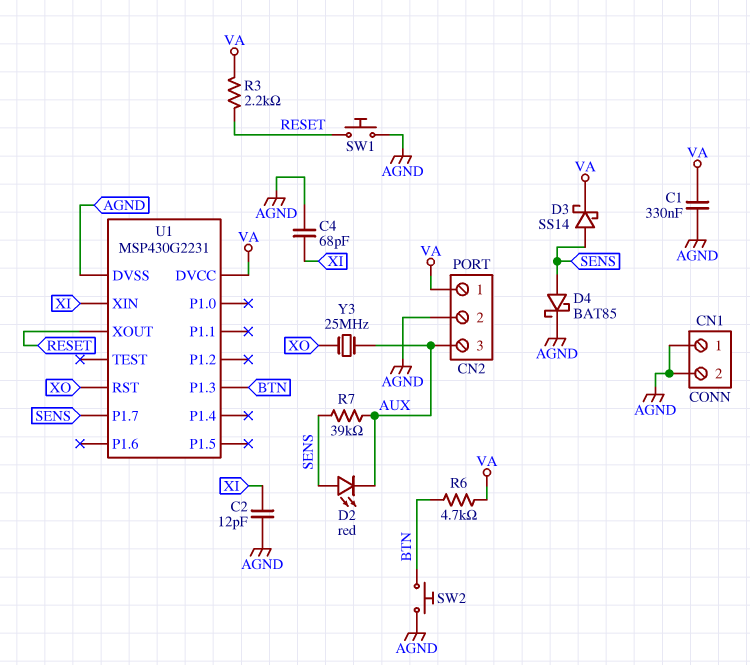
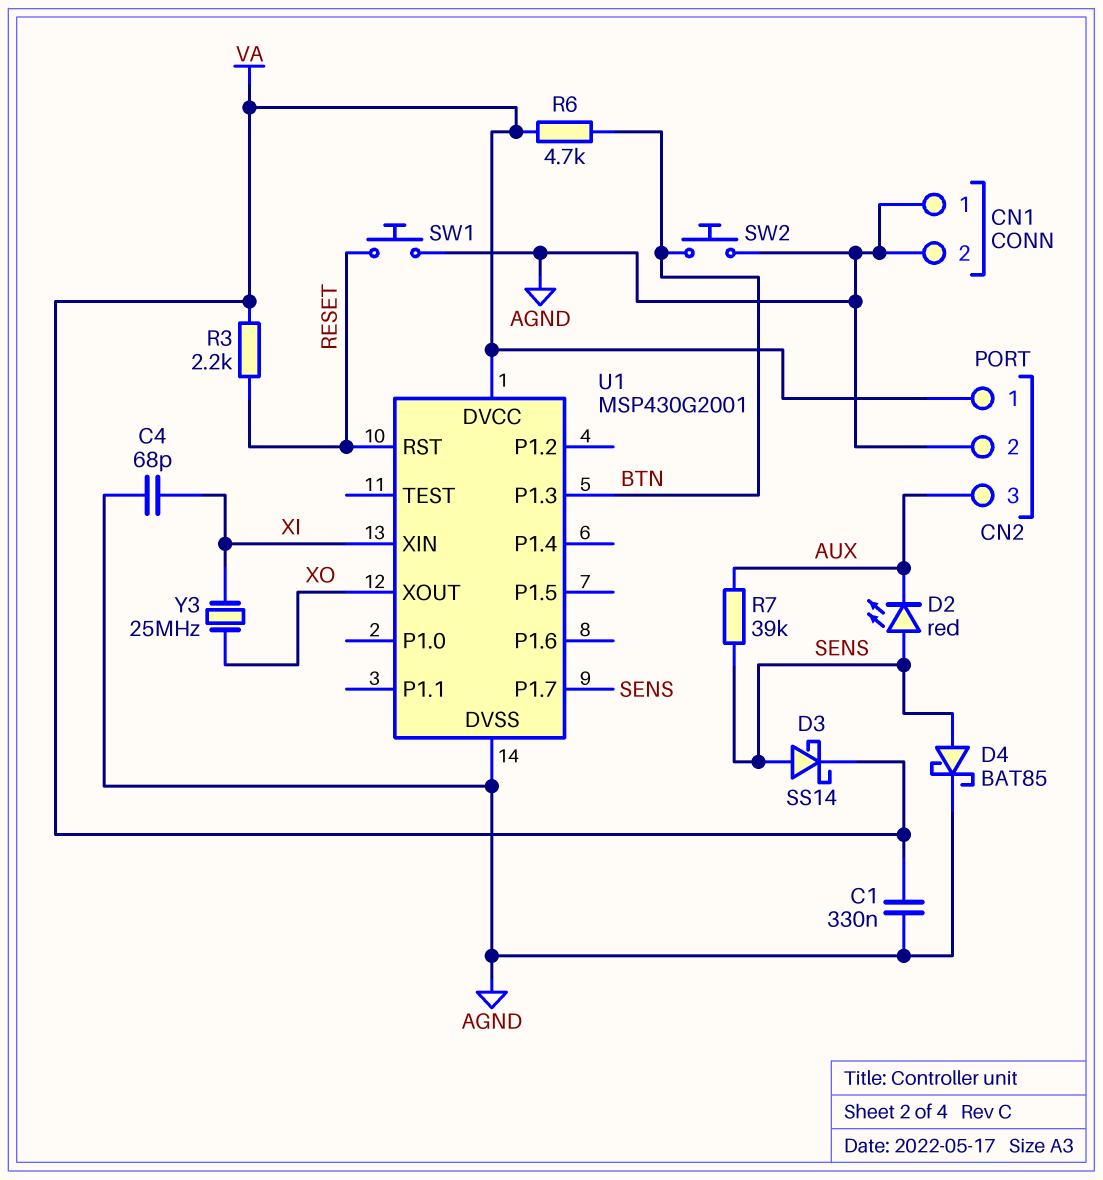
C2: 12pF (AGND, XI) -> none
U1: MSP430G2231 -> MSP430G2001
U1 pin RST: XO -> RESET
U1 pin XOUT: RESET -> XO
Y3: 25MHz (AUX, XO) -> 25MHz (XI, XO)

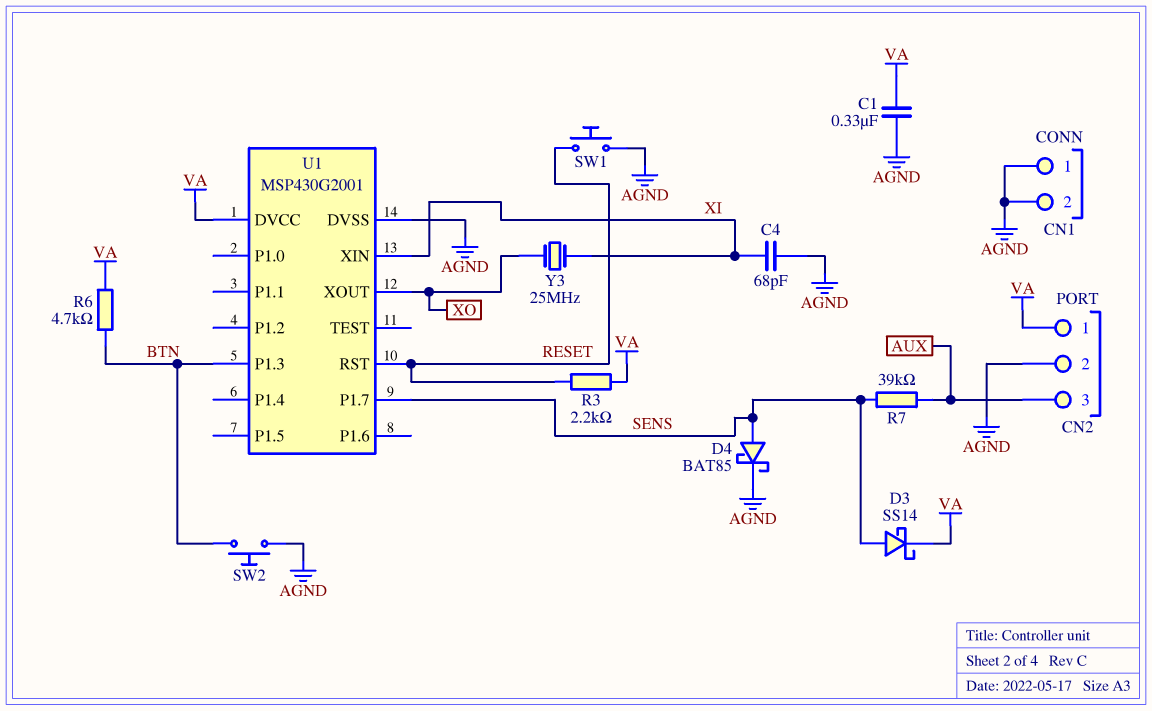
D2: LED red (A SENS, K AUX) -> none

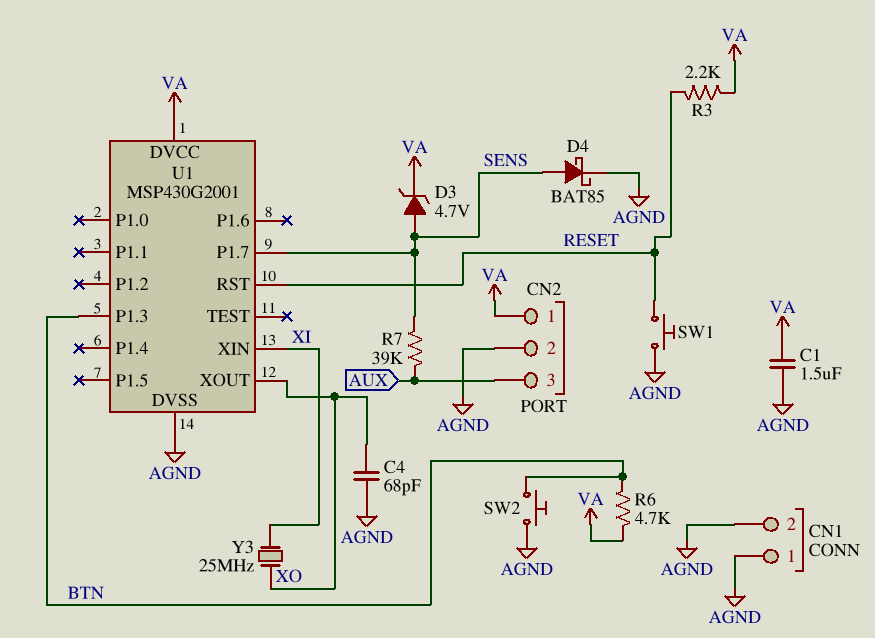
C1: 330nF (AGND, VA) -> 1.5uF (AGND, VA)
C4: 68pF (AGND, XI) -> 68pF (AGND, XO)
D3: schottky SS14 (A SENS, K VA) -> zener 4.7V (A SENS, K VA)

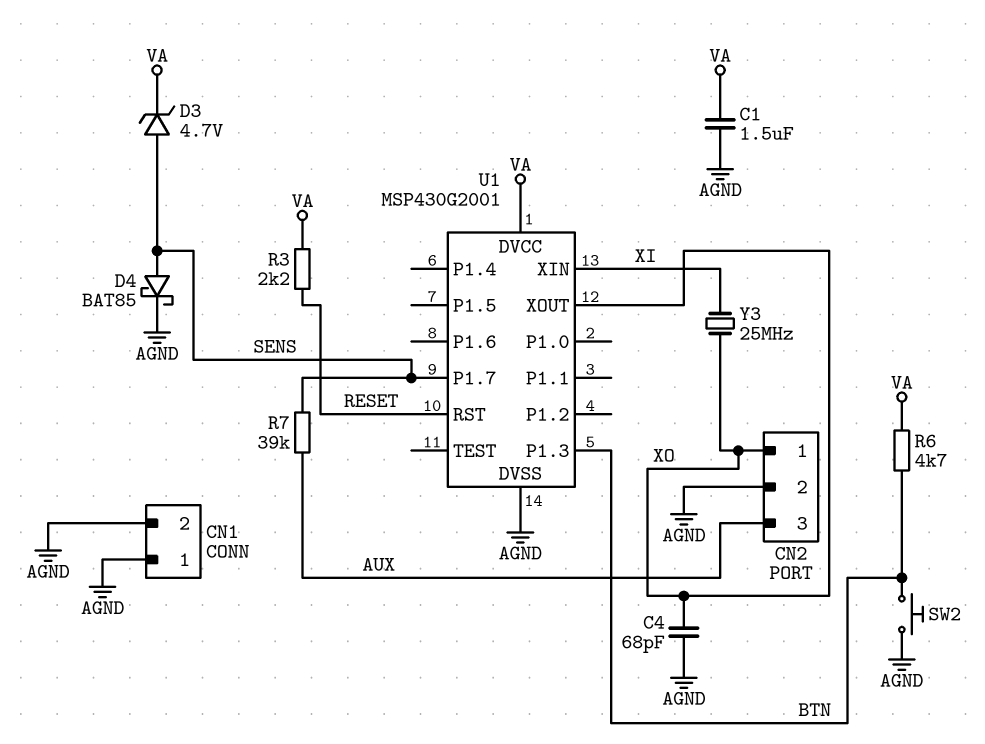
CN2 pin 1: VA -> XO
SW1: button (AGND, RESET) -> none

